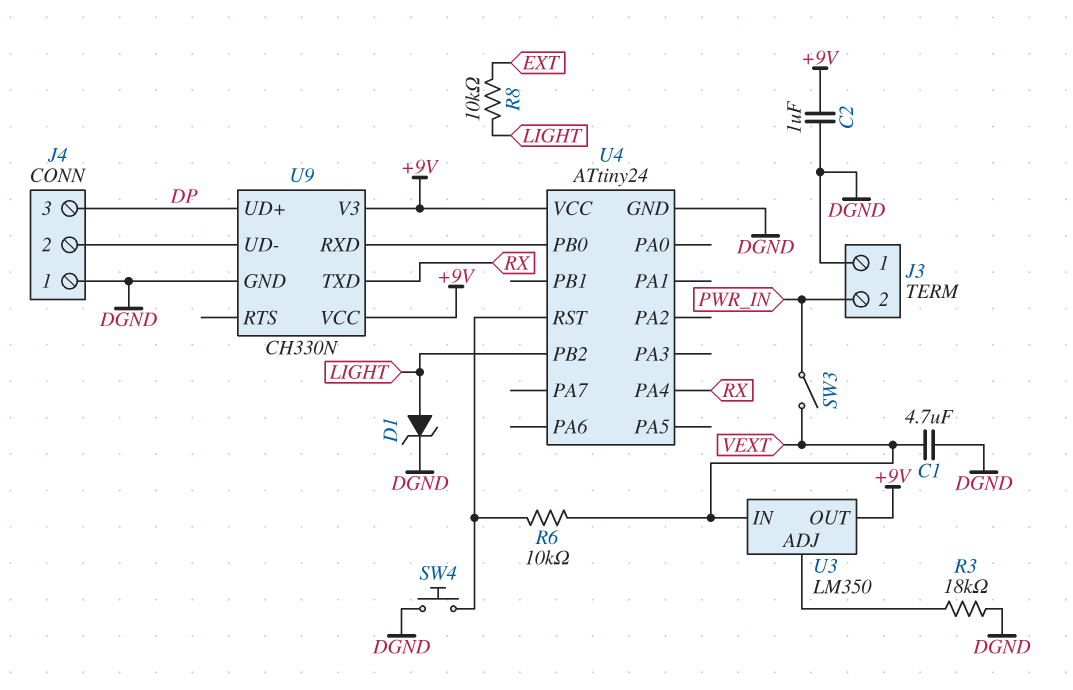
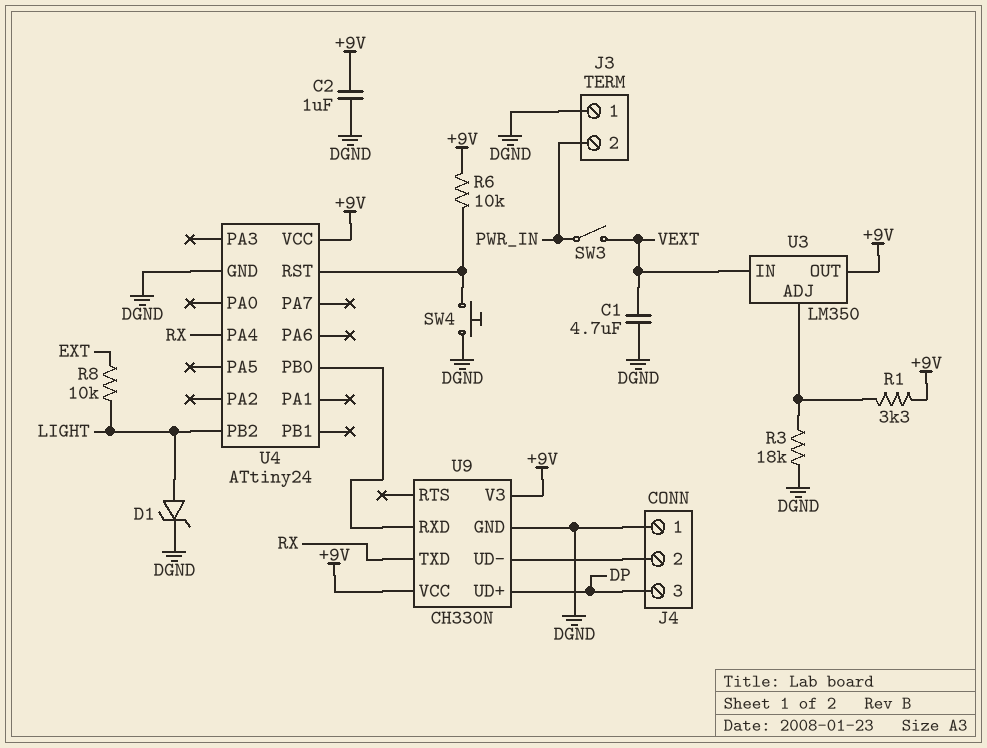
R1: none -> 3.3k (+9V, U3/ADJ)
R6: 10k (U4/RST, VEXT) -> 10k (+9V, U4/RST)

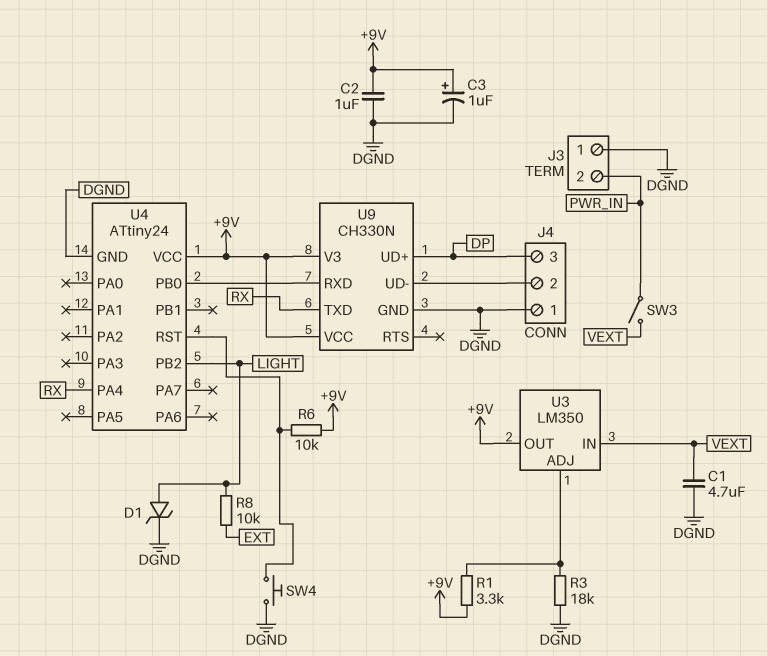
C3: none -> 1uF (plus +9V, minus DGND)

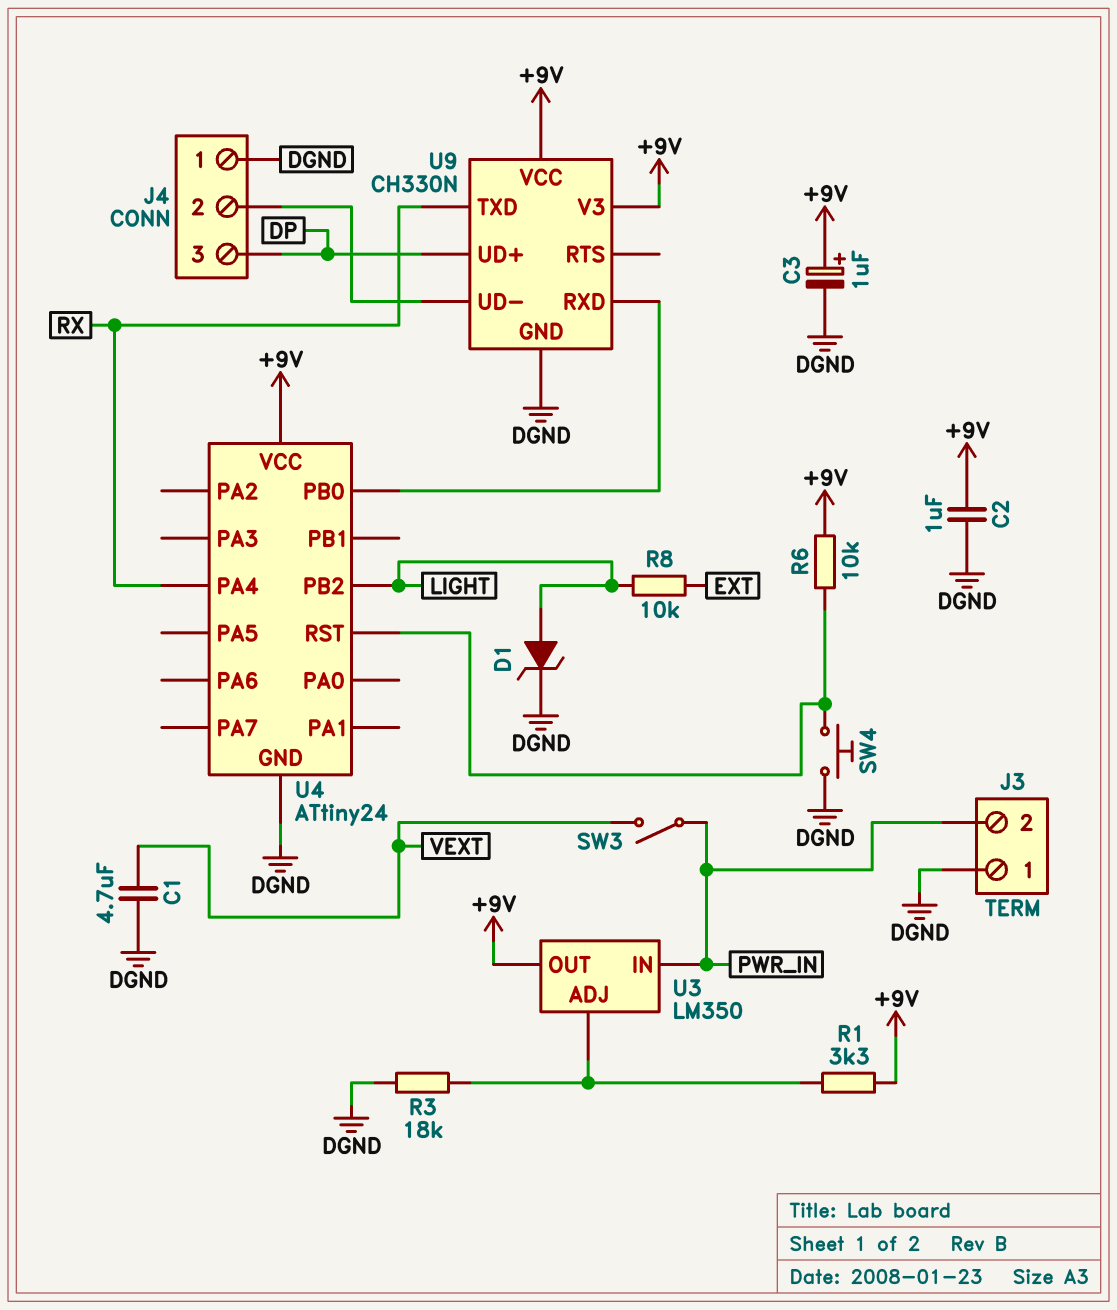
U3 pin IN: VEXT -> PWR_IN

